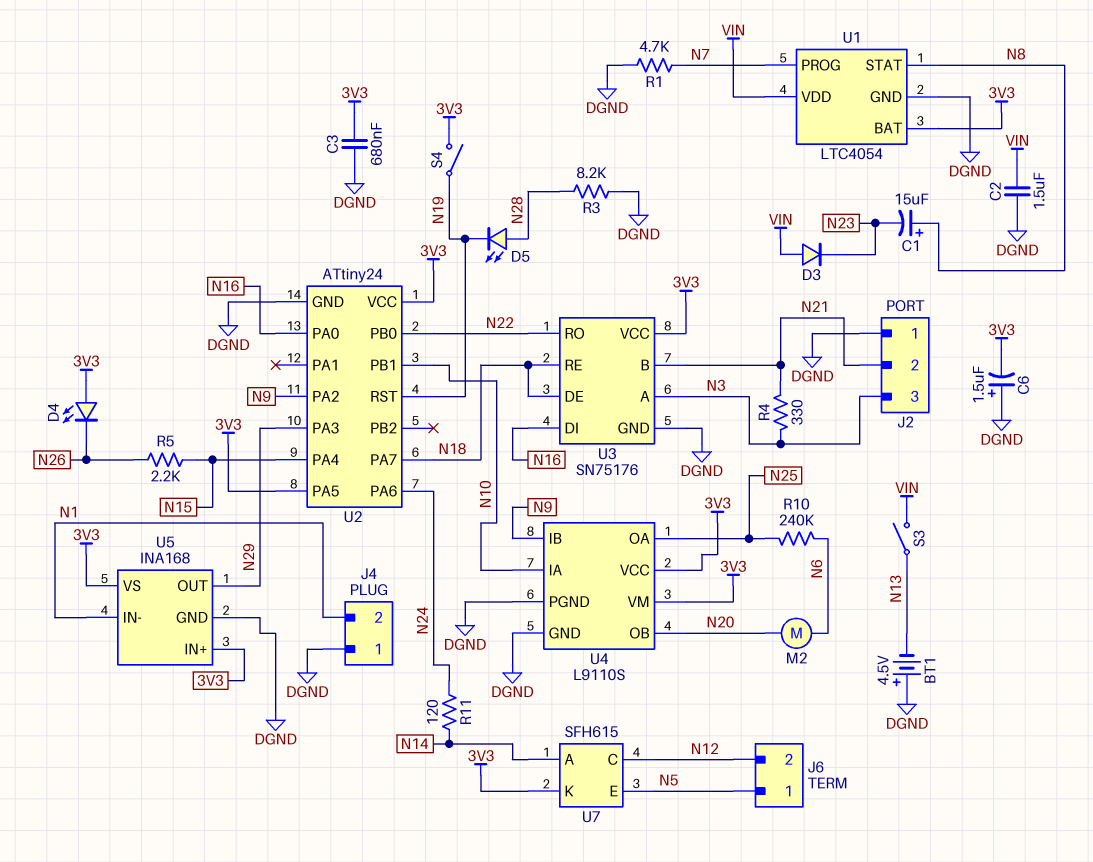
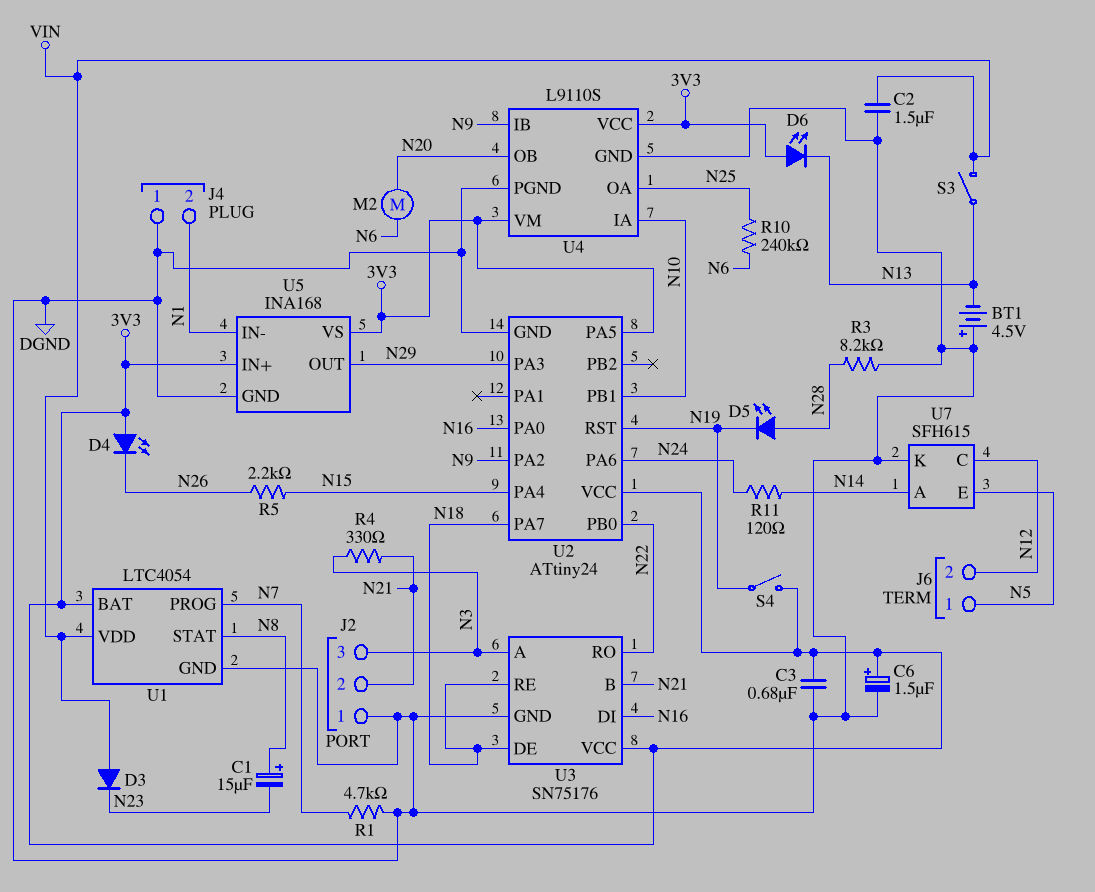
C6: 1.5uF (plus DGND, minus 3V3) -> 1.5uF (plus 3V3, minus DGND)
D6: none -> LED (A 3V3, K N13)
U7 pin K: 3V3 -> DGND

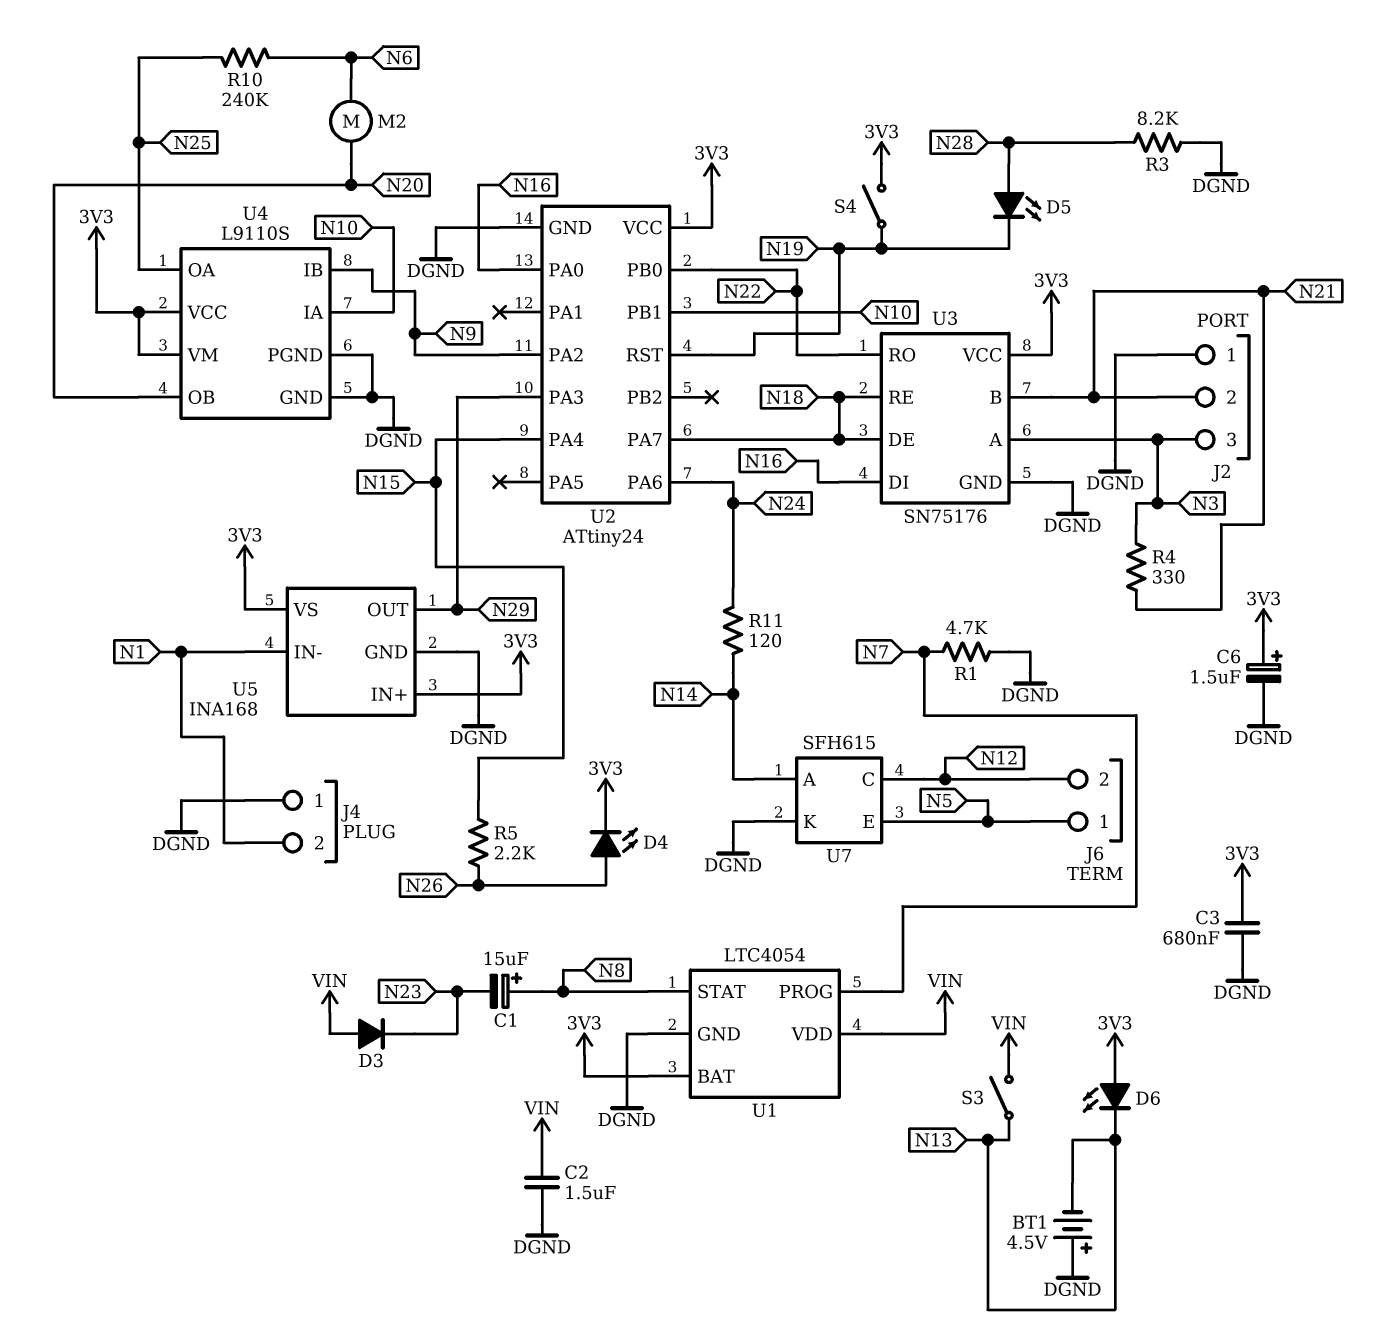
D4: LED (A 3V3, K N26) -> LED (A N26, K 3V3)
U2 pin PA5: 3V3 -> none

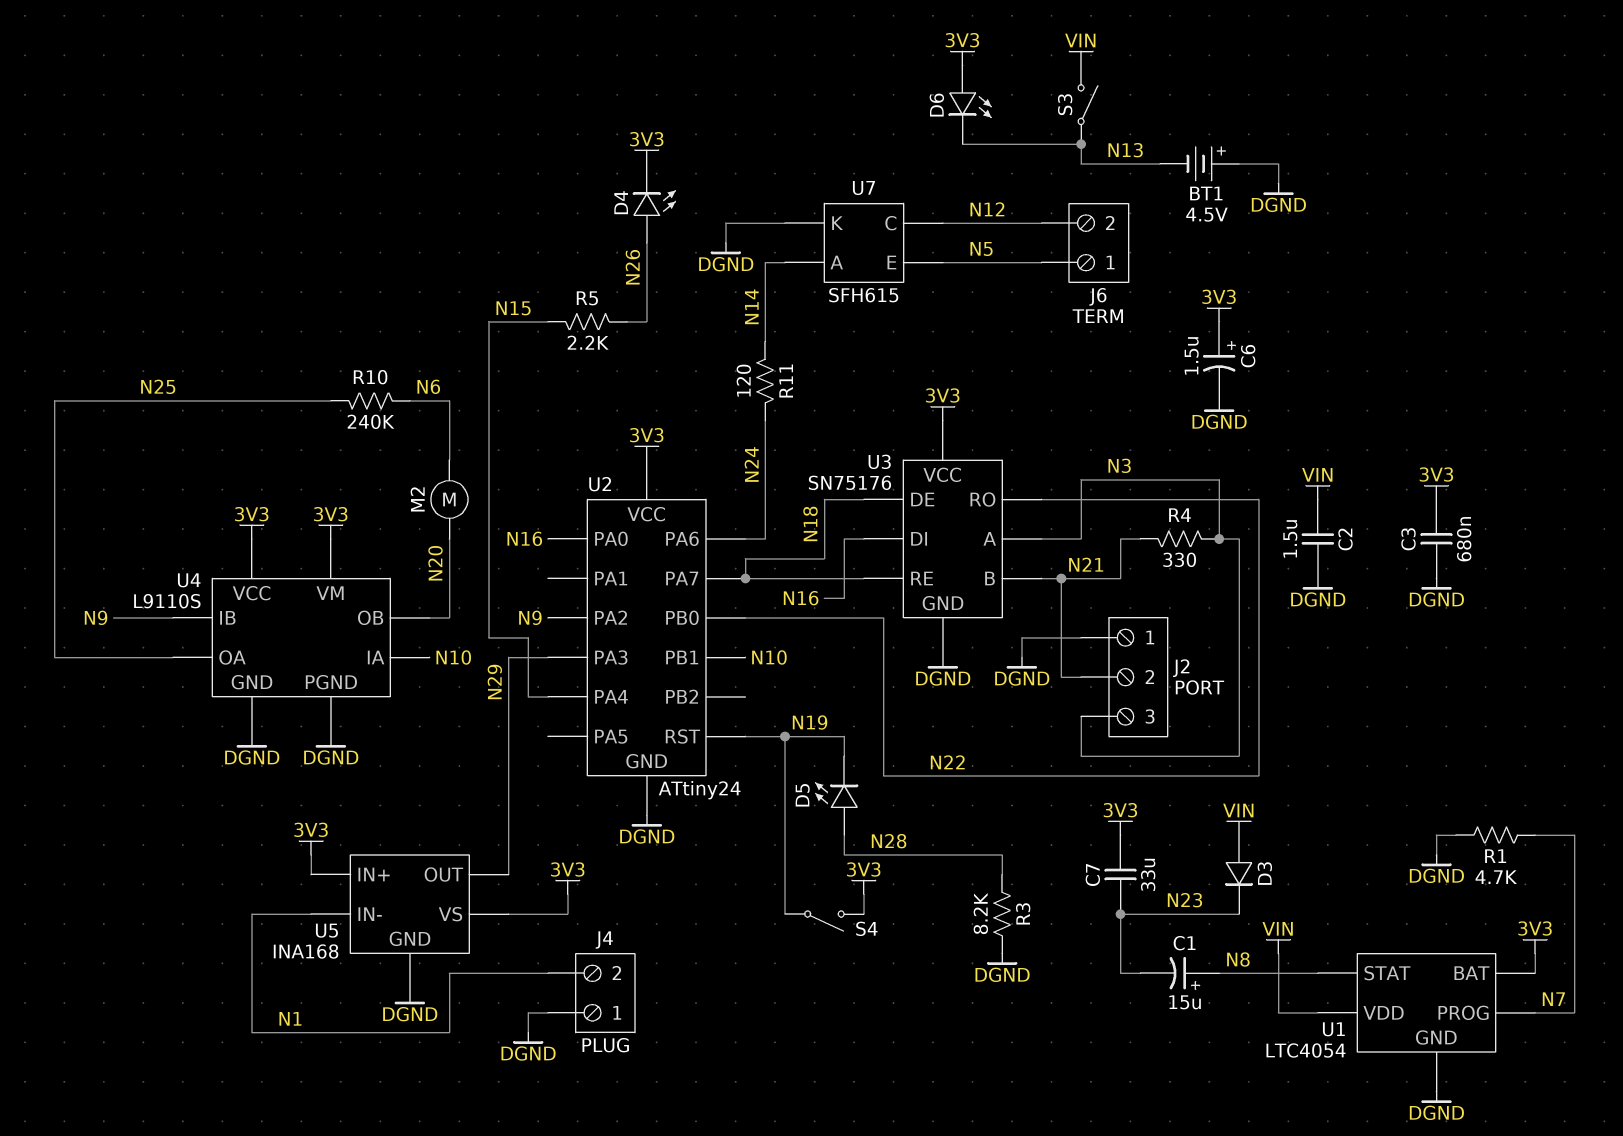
C7: none -> 33uF (3V3, N23)

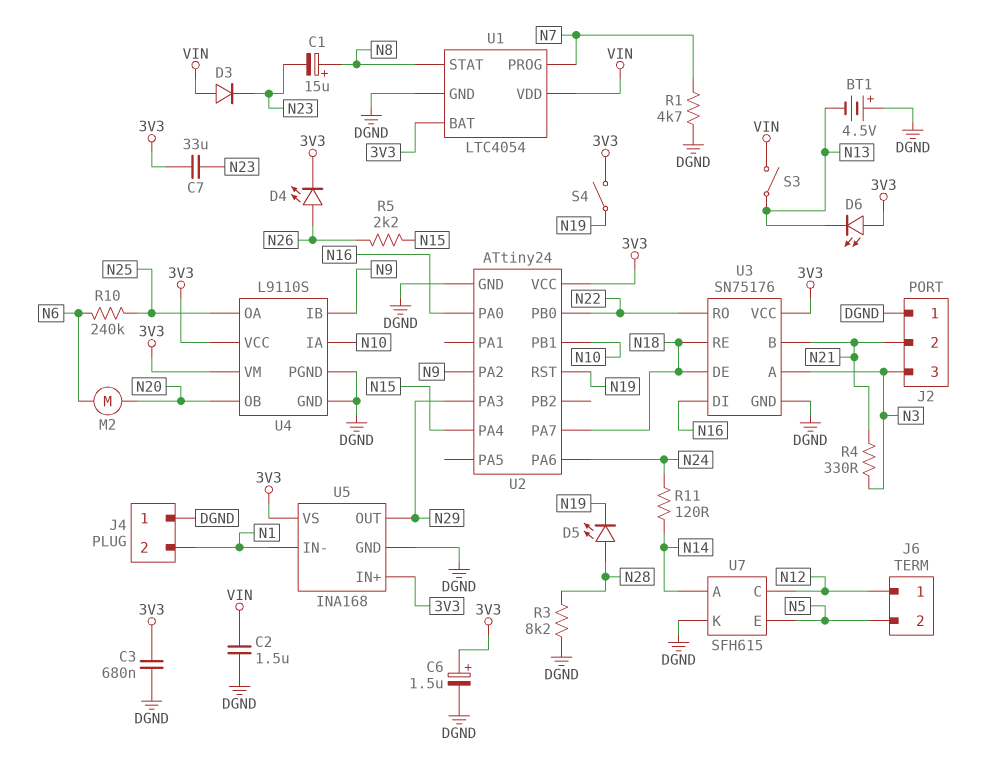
J6 pin 1: N5 -> N12
J6 pin 2: N12 -> N5

